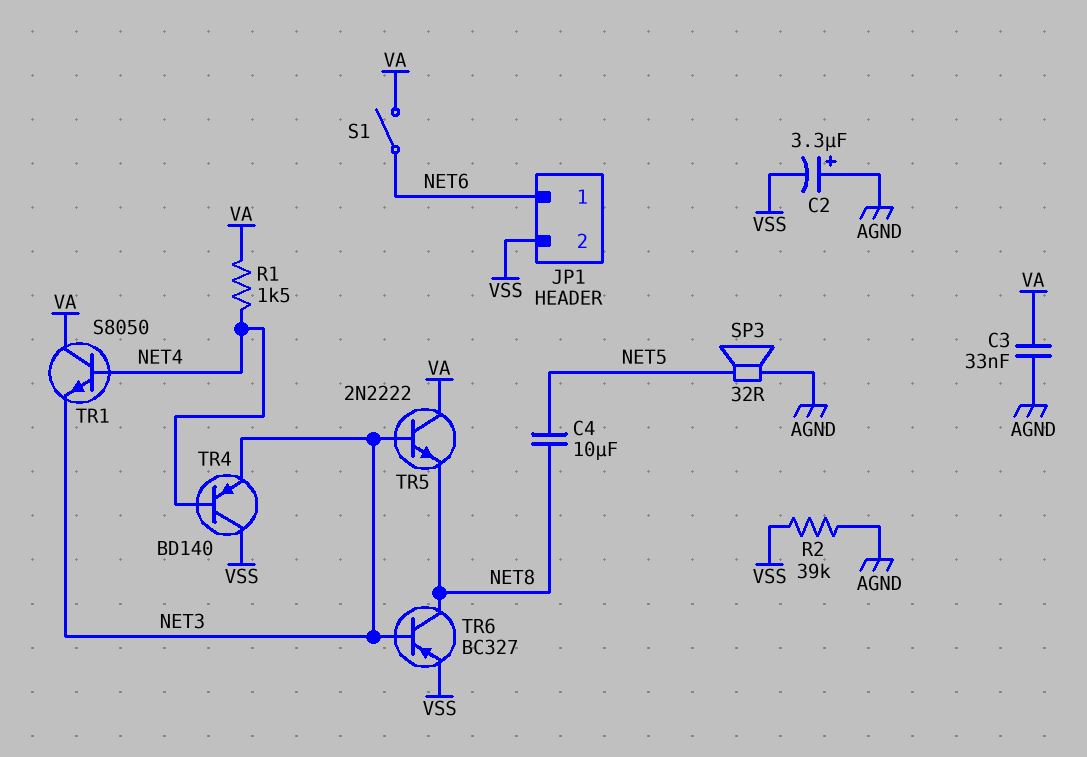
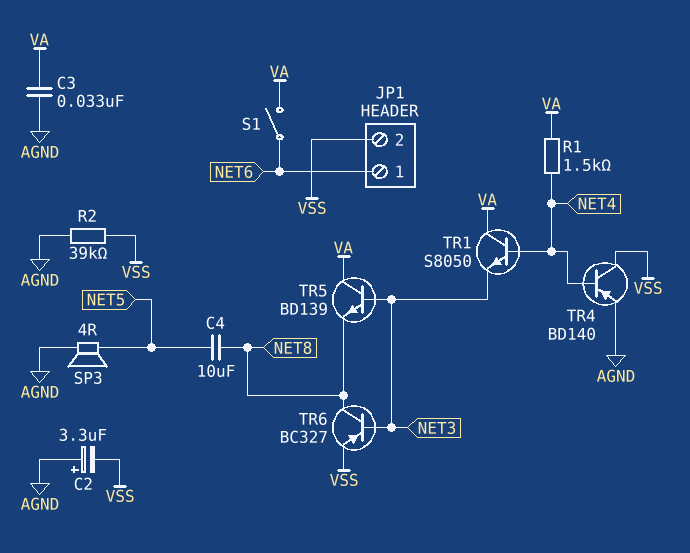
SP3: speaker 32R (AGND, NET5) -> speaker 4R (AGND, NET5)
TR4: PNP BD140 (B NET4, C VSS, E NET3) -> PNP BD140 (B NET4, C VSS, E AGND)
TR5: NPN 2N2222 (B NET3, C VA, E NET8) -> NPN BD139 (B NET3, C VA, E NET8)

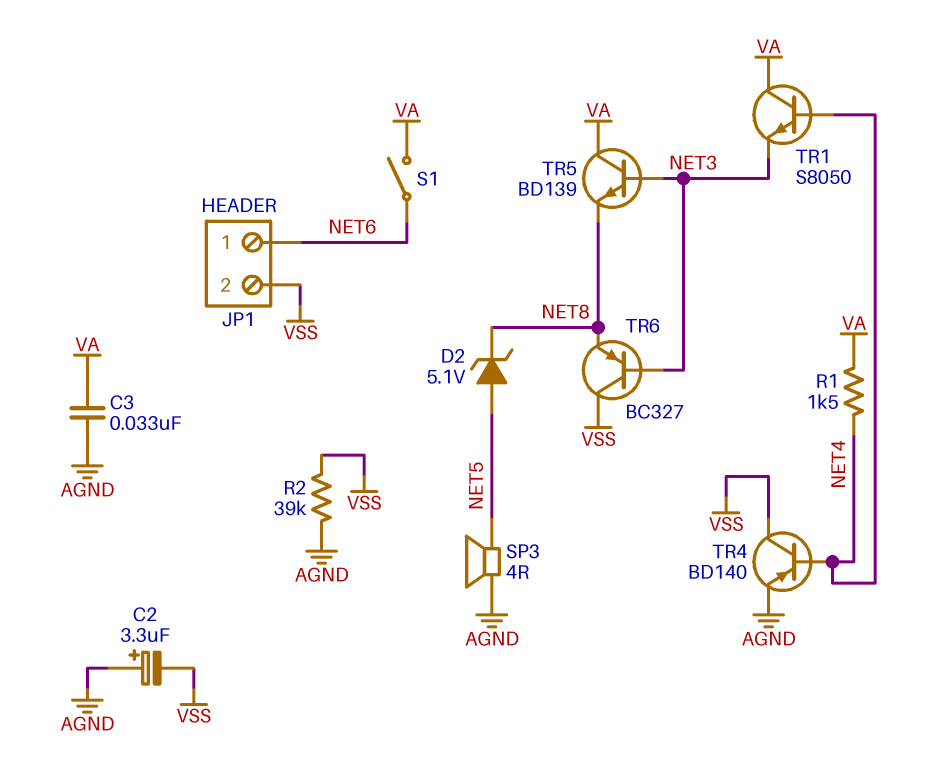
C4: 10uF (NET5, NET8) -> none
D2: none -> zener 5.1V (A NET5, K NET8)
TR6: PNP BC327 (B NET3, C NET8, E VSS) -> PNP BC327 (B NET3, C VSS, E NET8)

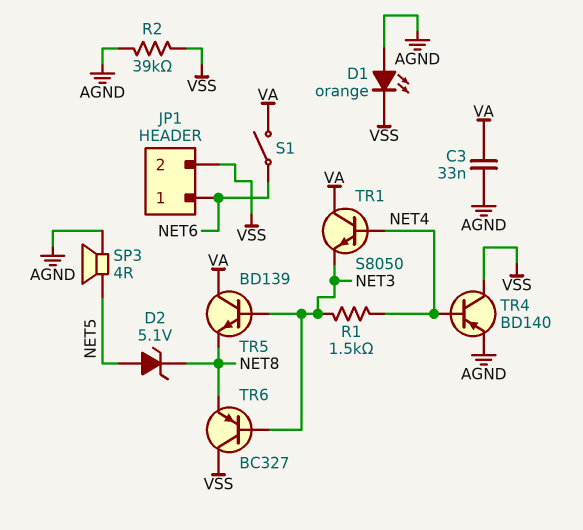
C2: 3.3uF (plus AGND, minus VSS) -> none
D1: none -> LED orange (A AGND, K VSS)
R1: 1.5k (NET4, VA) -> 1.5k (NET3, NET4)

